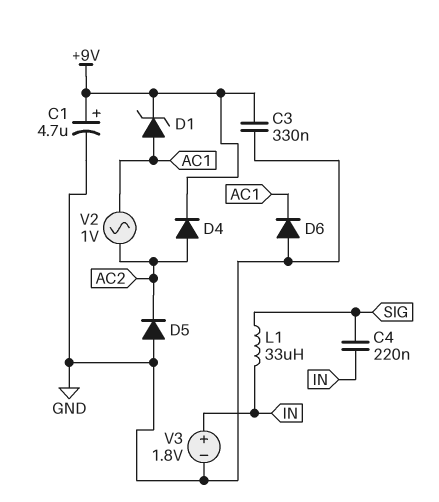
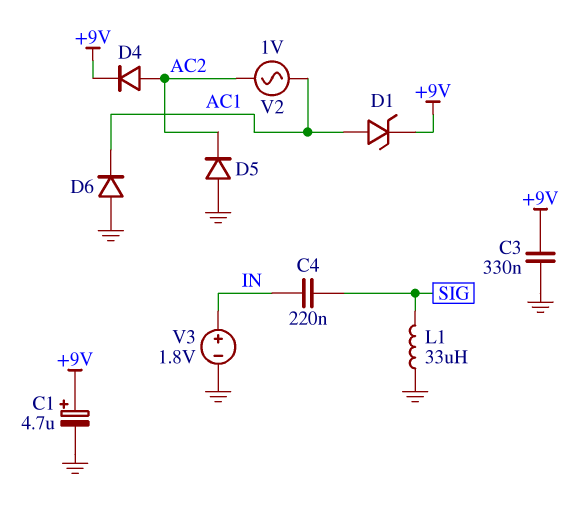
L1: 33uH (IN, SIG) -> 33uH (GND, SIG)

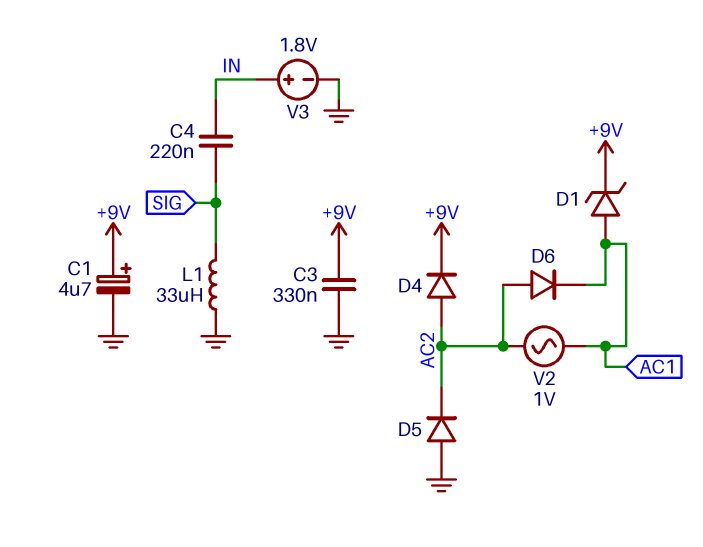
D6: diode (A GND, K AC1) -> diode (A AC2, K AC1)

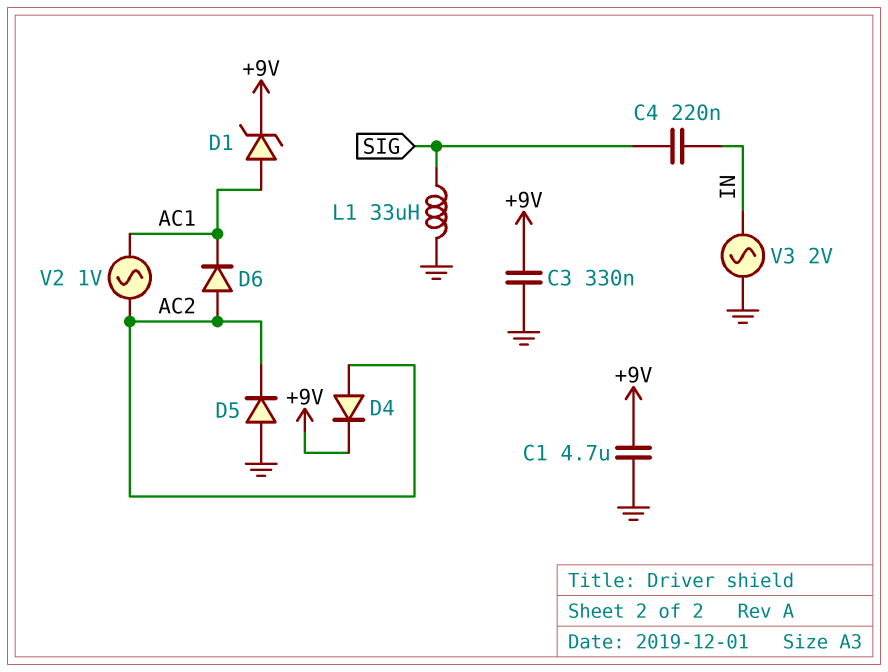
C1: 4.7uF (plus +9V, minus GND) -> 4.7uF (+9V, GND)
V3: 1.8V (plus IN, minus GND) -> AC 2V (GND, IN)

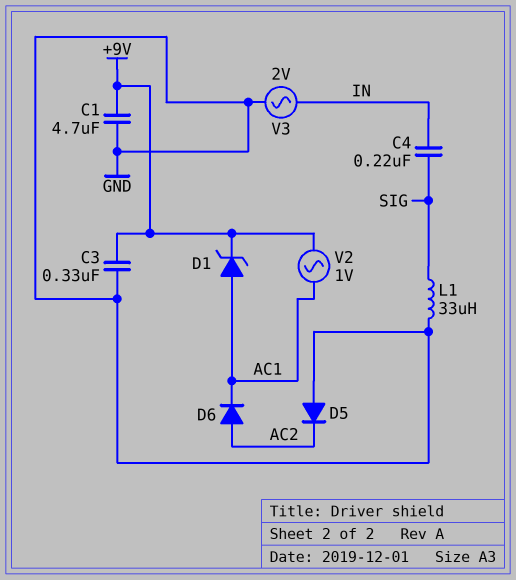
D4: diode (A AC2, K +9V) -> none
V2: AC 1V (AC1, AC2) -> AC 1V (+9V, AC1)

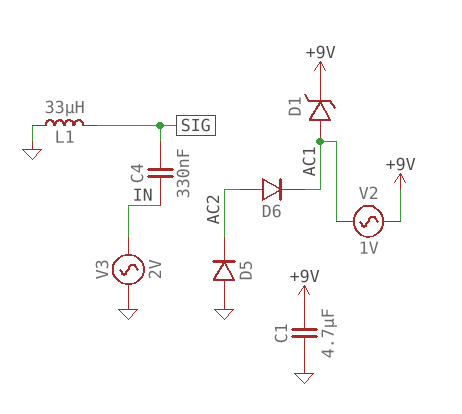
C3: 330nF (+9V, GND) -> none
C4: 220nF (IN, SIG) -> 330nF (IN, SIG)

